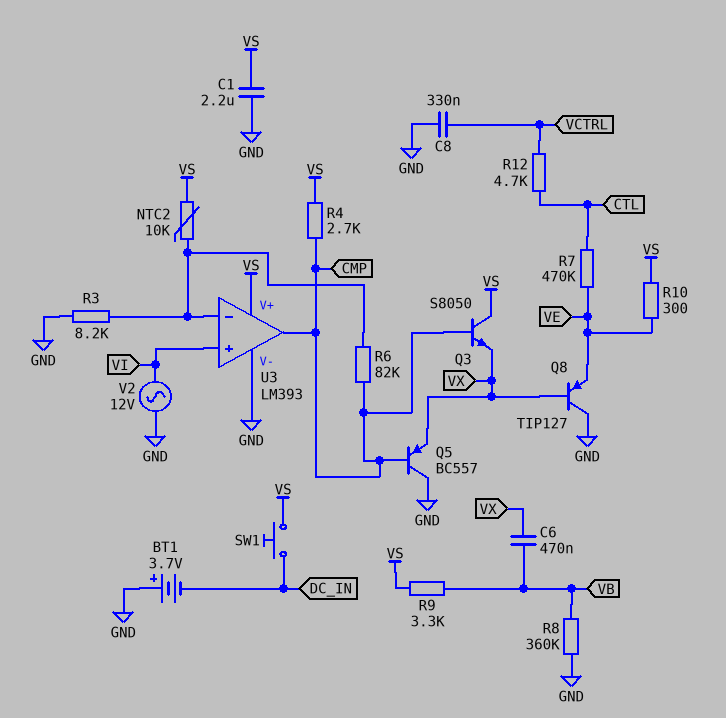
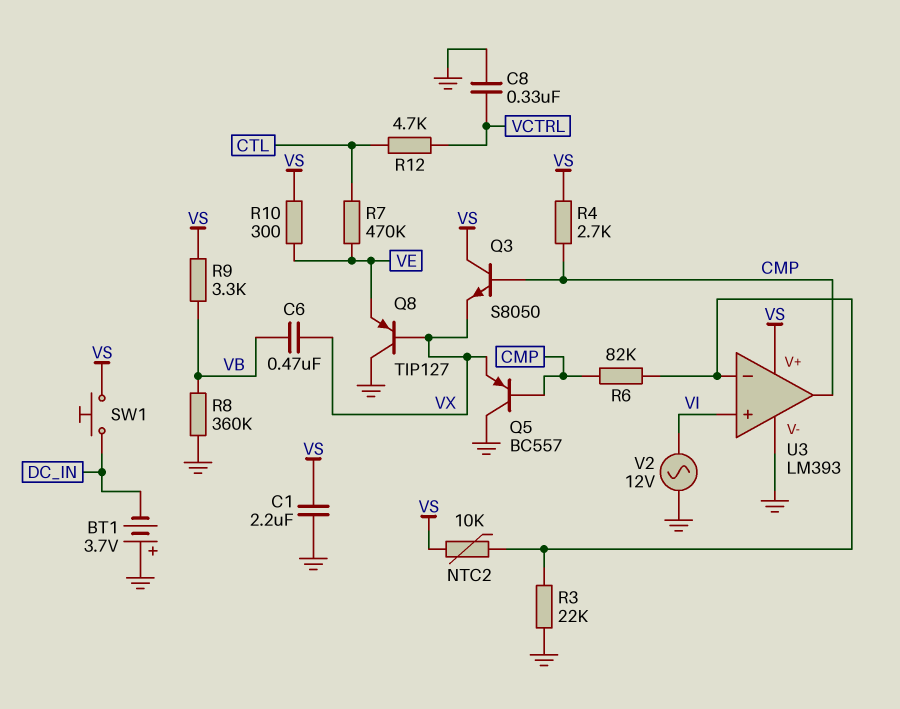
R3: 8.2k (GND, U3/in-) -> 22k (GND, U3/in-)

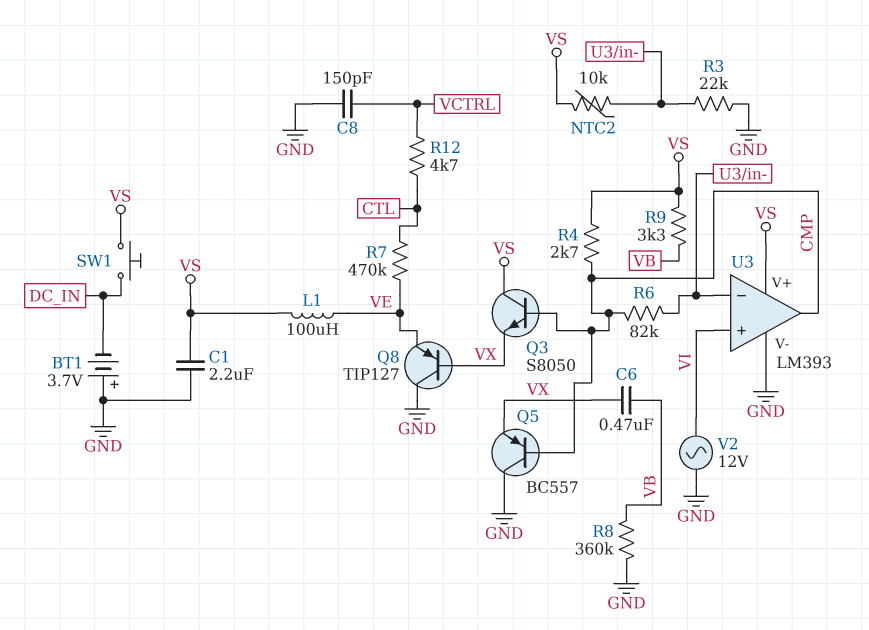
C8: 330nF (GND, VCTRL) -> 150pF (GND, VCTRL)
L1: none -> 100uH (VE, VS)
R10: 300 (VE, VS) -> none

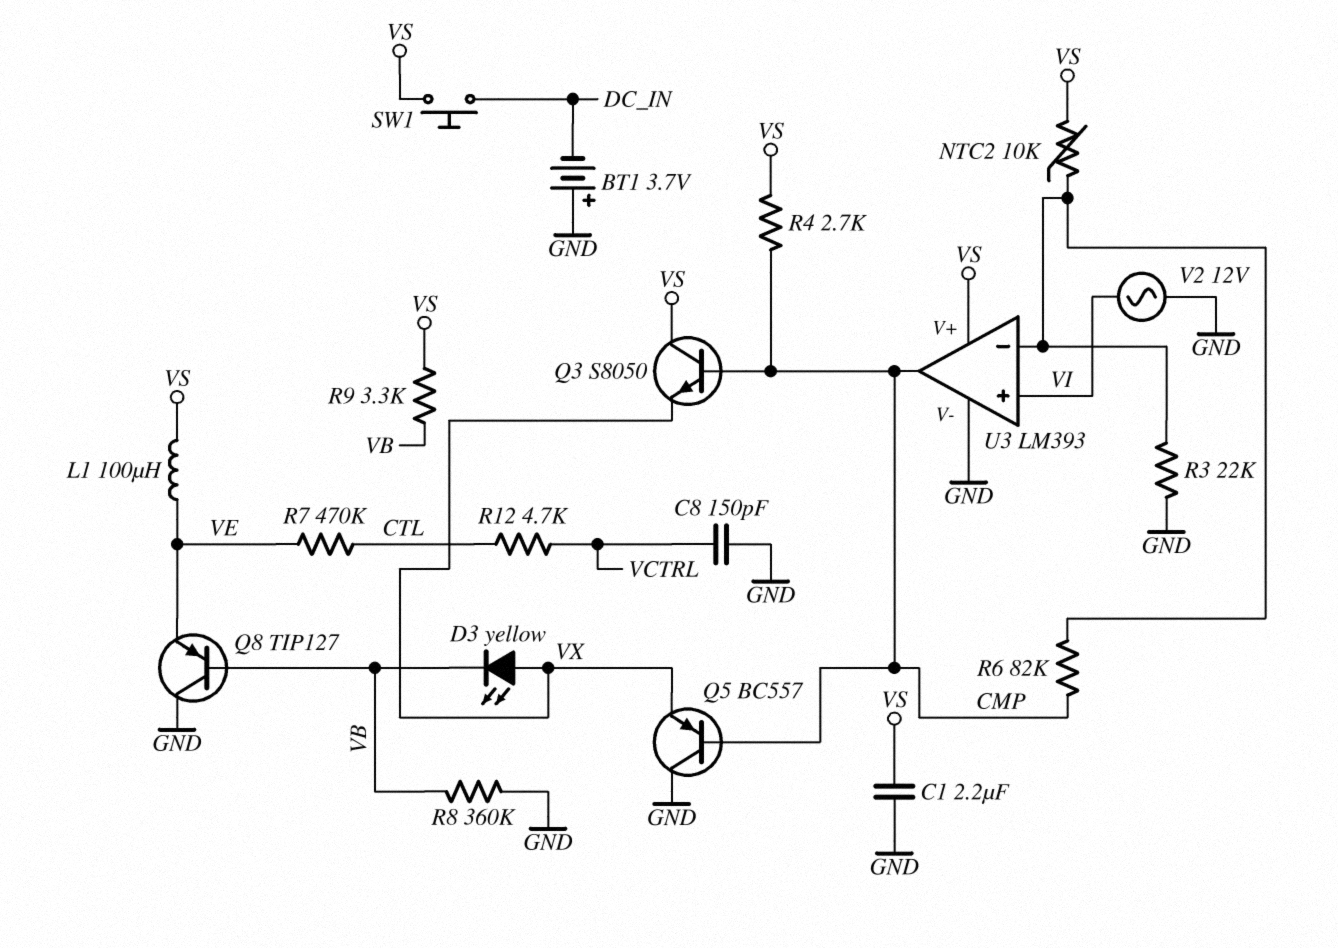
C6: 470nF (VB, VX) -> none
D3: none -> LED yellow (A VX, K VB)
Q8: PNP TIP127 (B VX, C GND, E VE) -> PNP TIP127 (B VB, C GND, E VE)

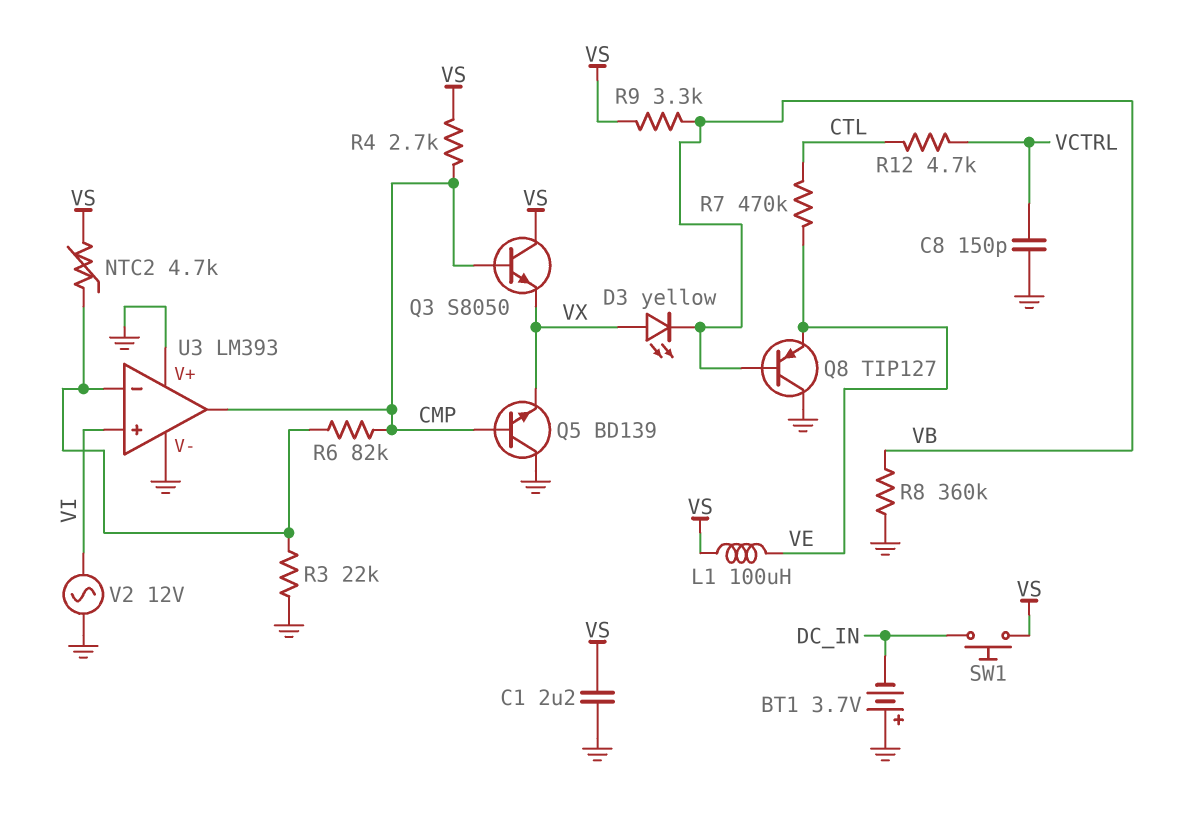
NTC2: 10k (U3/in-, VS) -> 4.7k (U3/in-, VS)
Q5: PNP BC557 (B CMP, C GND, E VX) -> NPN BD139 (B CMP, C GND, E VX)
U3 pin V+: VS -> GND

